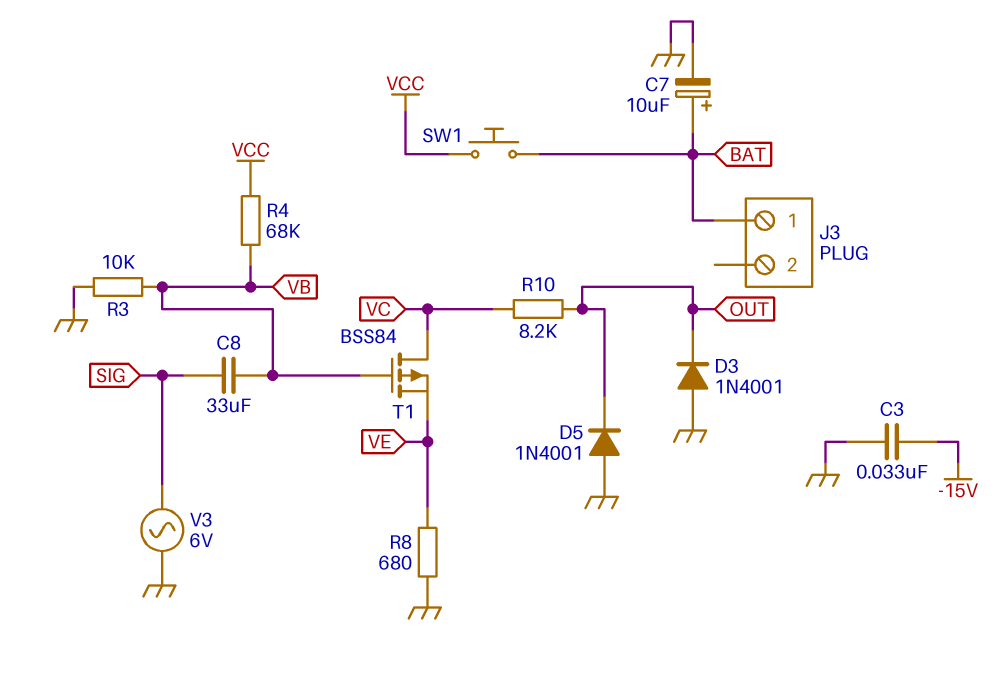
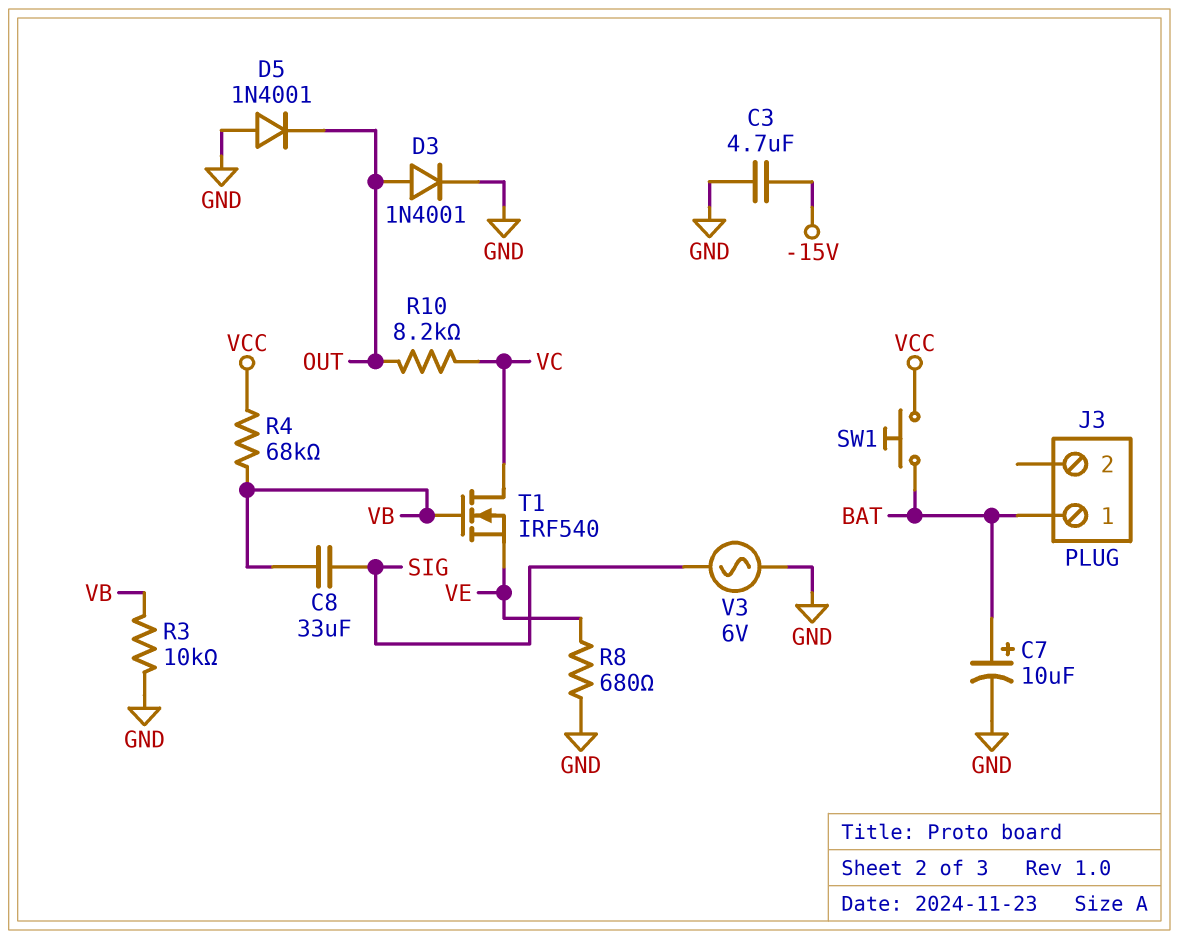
C3: 33nF (-15V, GND) -> 4.7uF (-15V, GND)
D3: diode 1N4001 (A GND, K OUT) -> diode 1N4001 (A OUT, K GND)
T1: PMOS BSS84 (G VB, D VC, S VE) -> NMOS IRF540 (G VB, D VC, S VE)

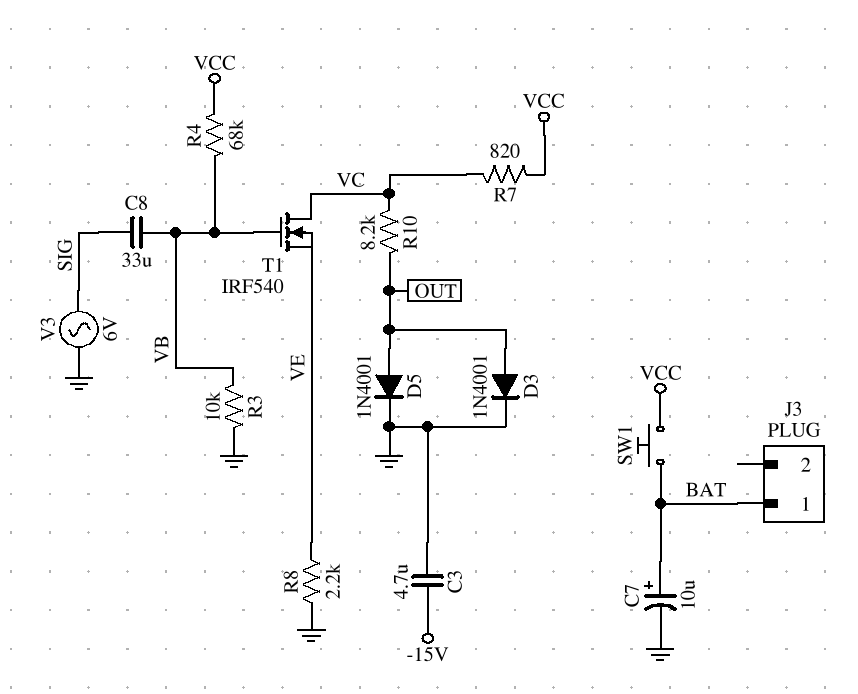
D5: diode 1N4001 (A GND, K OUT) -> diode 1N4001 (A OUT, K GND)
R7: none -> 820 (VC, VCC)
R8: 680 (GND, VE) -> 2.2k (GND, VE)

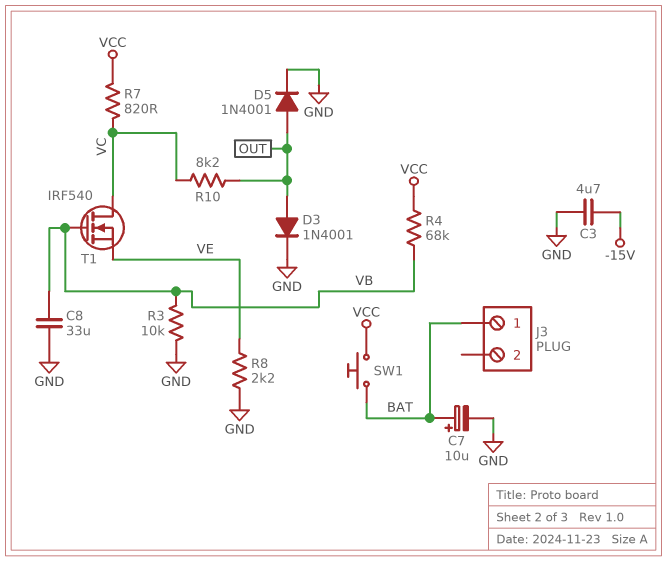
C8: 33uF (SIG, VB) -> 33uF (GND, VB)
V3: AC 6V (GND, SIG) -> none

